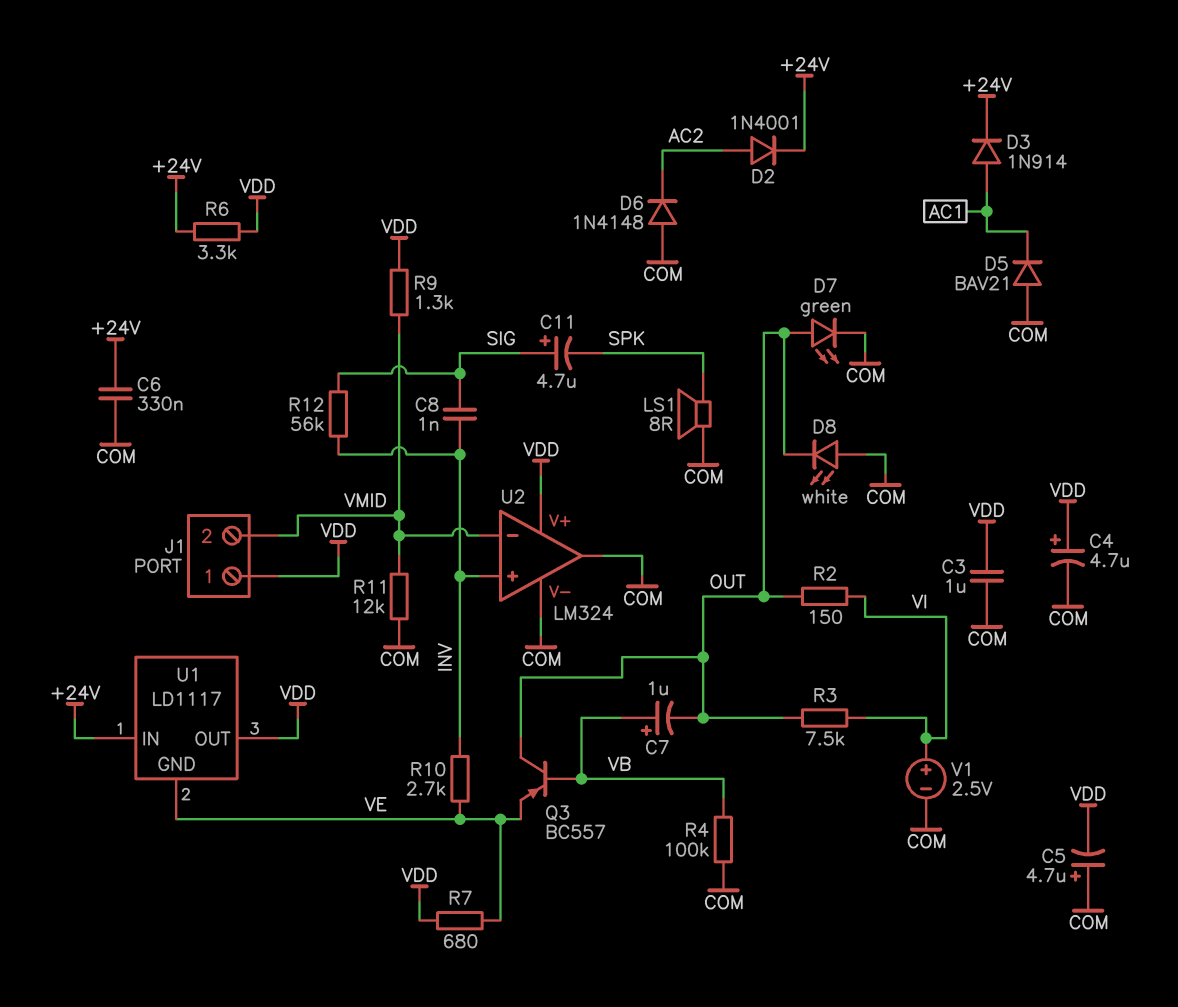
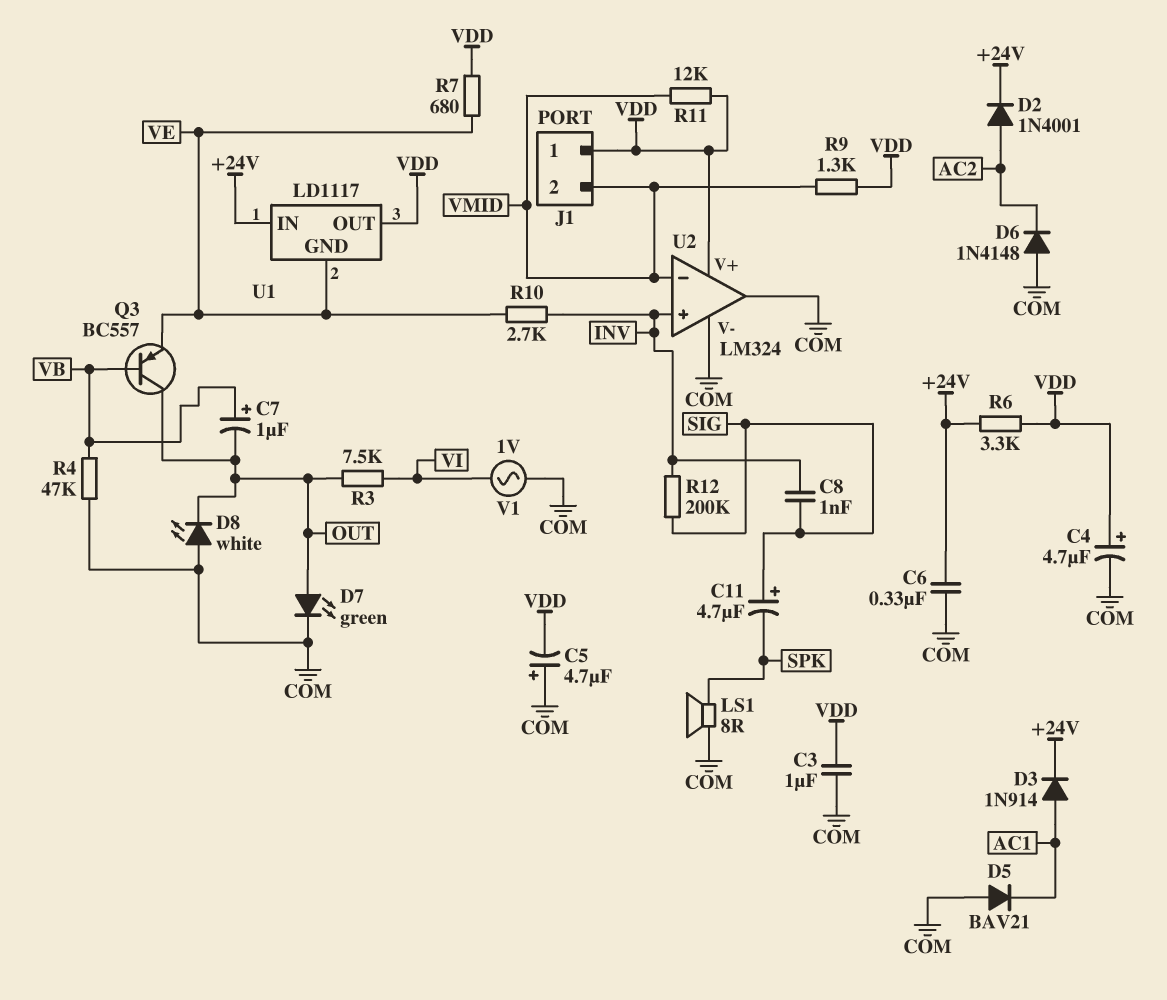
R2: 150 (OUT, VI) -> none
R4: 100k (COM, VB) -> 47k (COM, VB)
R11: 12k (COM, VMID) -> 12k (VDD, VMID)
R12: 56k (INV, SIG) -> 200k (INV, SIG)
V1: 2.5V (plus VI, minus COM) -> AC 1V (COM, VI)

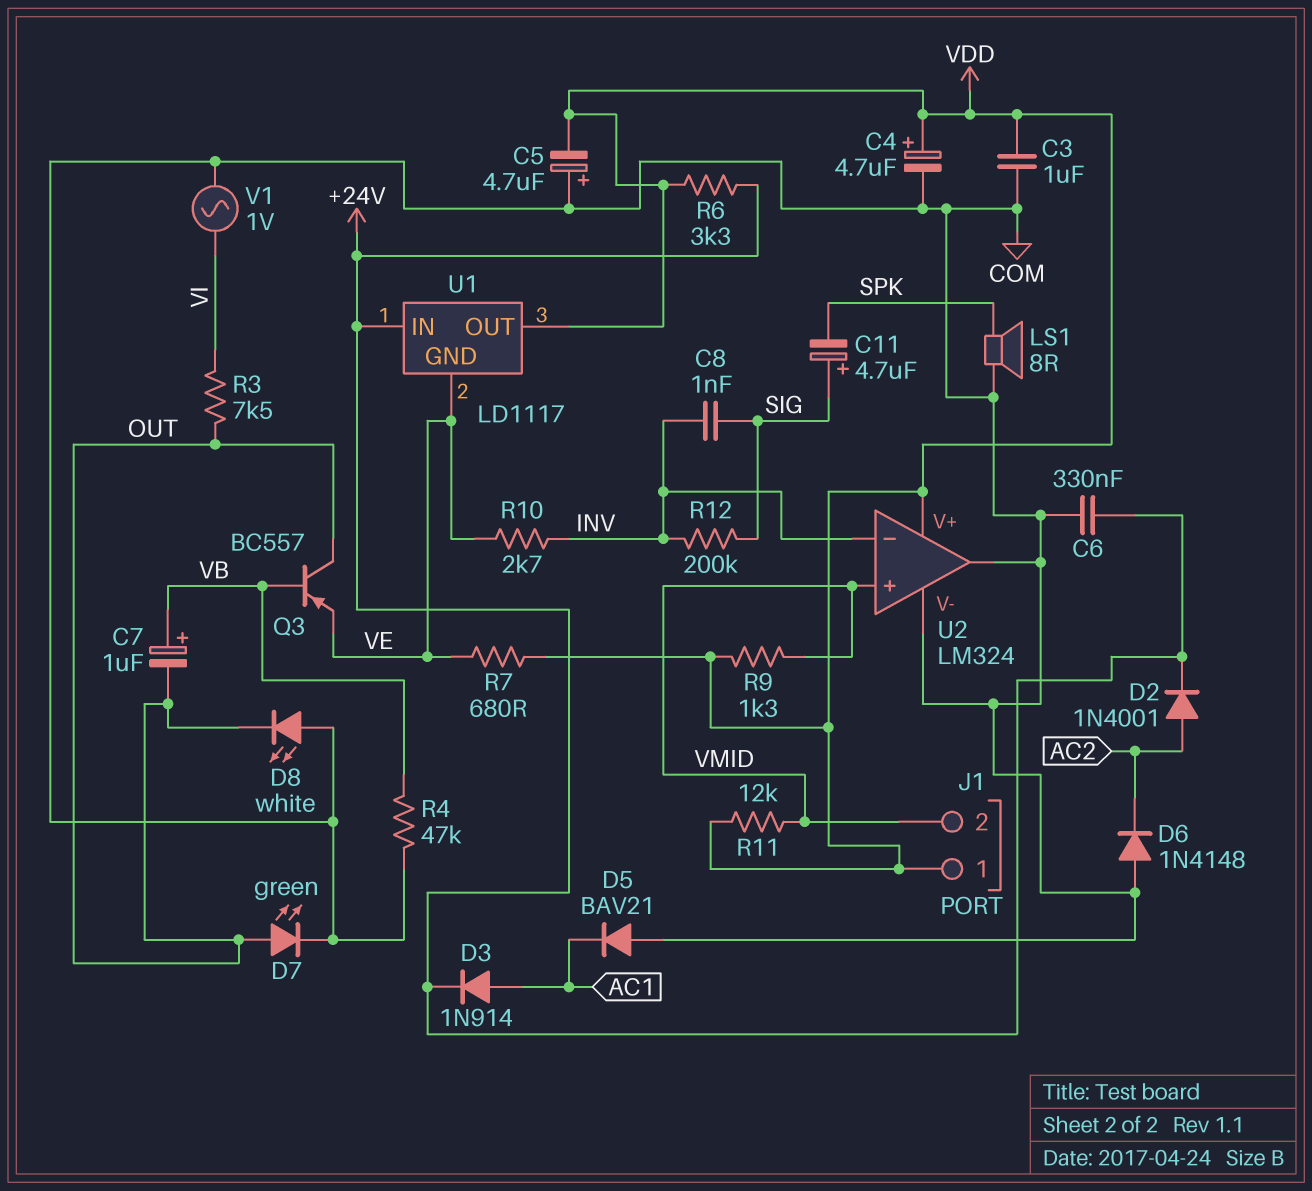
U2 pin in+: INV -> VMID
U2 pin in-: VMID -> INV

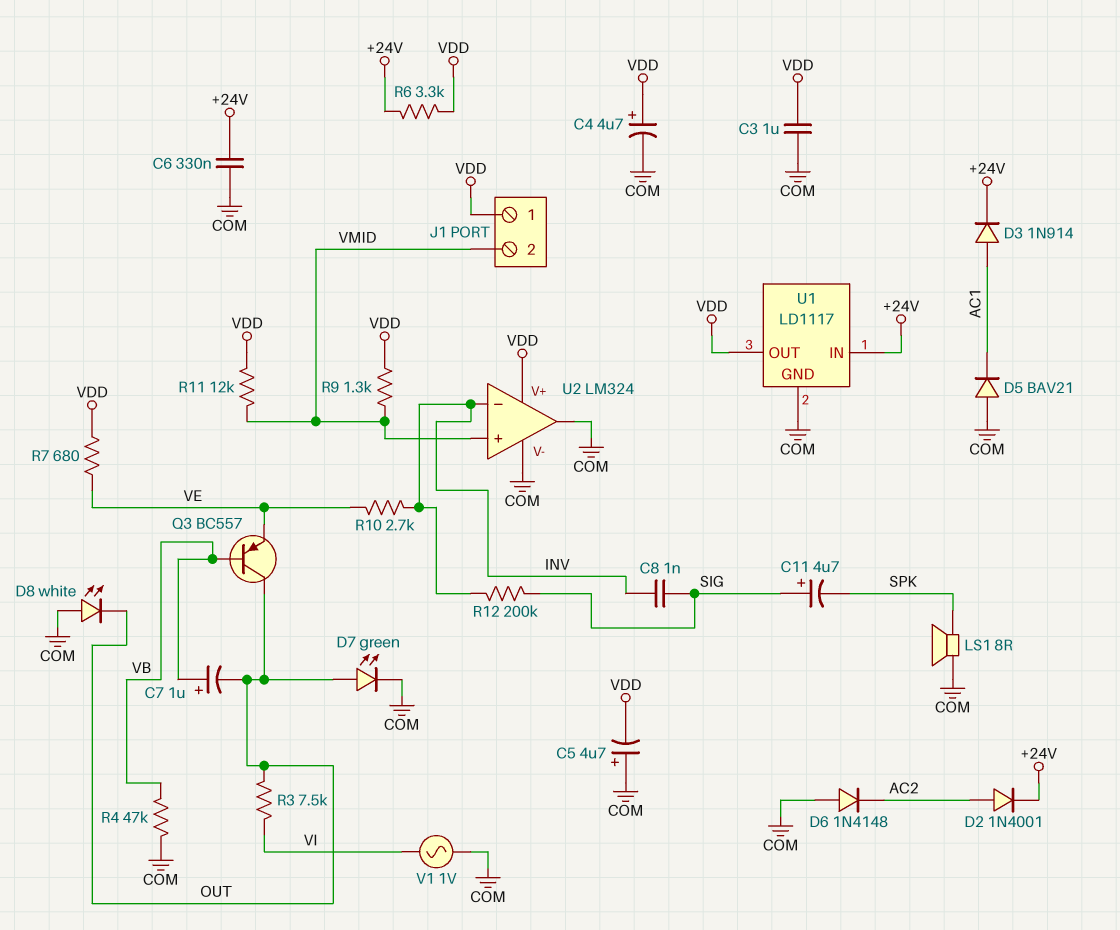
U1 pin GND: VE -> COM

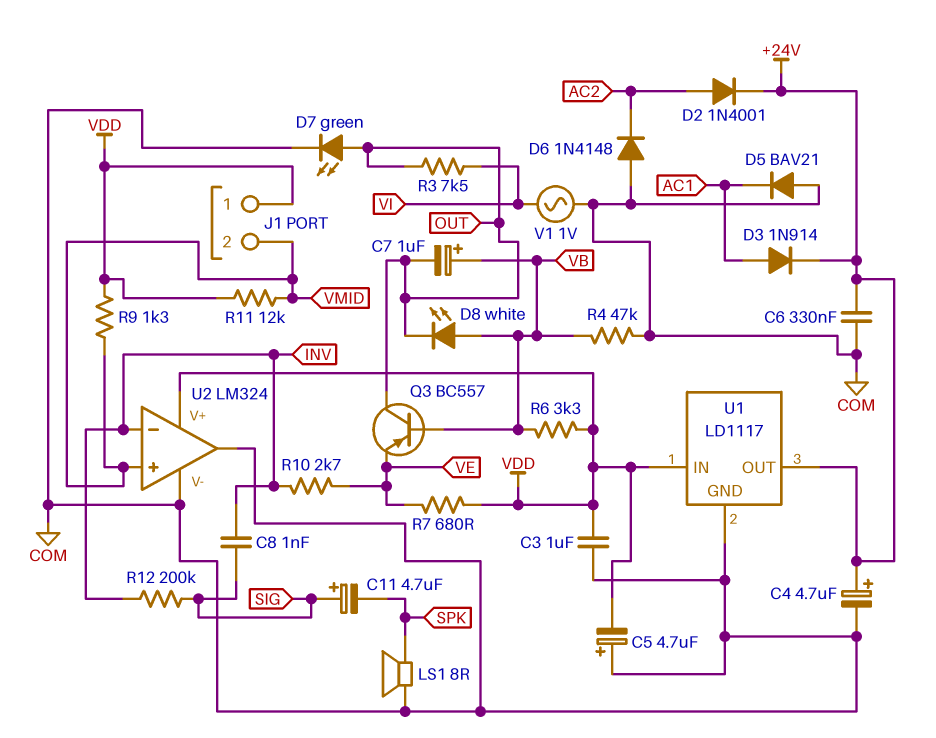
C4: 4.7uF (plus VDD, minus COM) -> 4.7uF (plus +24V, minus COM)
D8: LED white (A COM, K OUT) -> LED white (A VB, K OUT)
R6: 3.3k (+24V, VDD) -> 3.3k (VB, VDD)
U1 pin IN: +24V -> VDD
U1 pin OUT: VDD -> +24V

